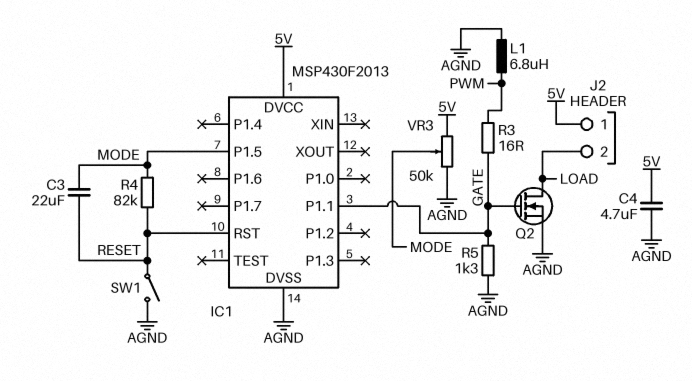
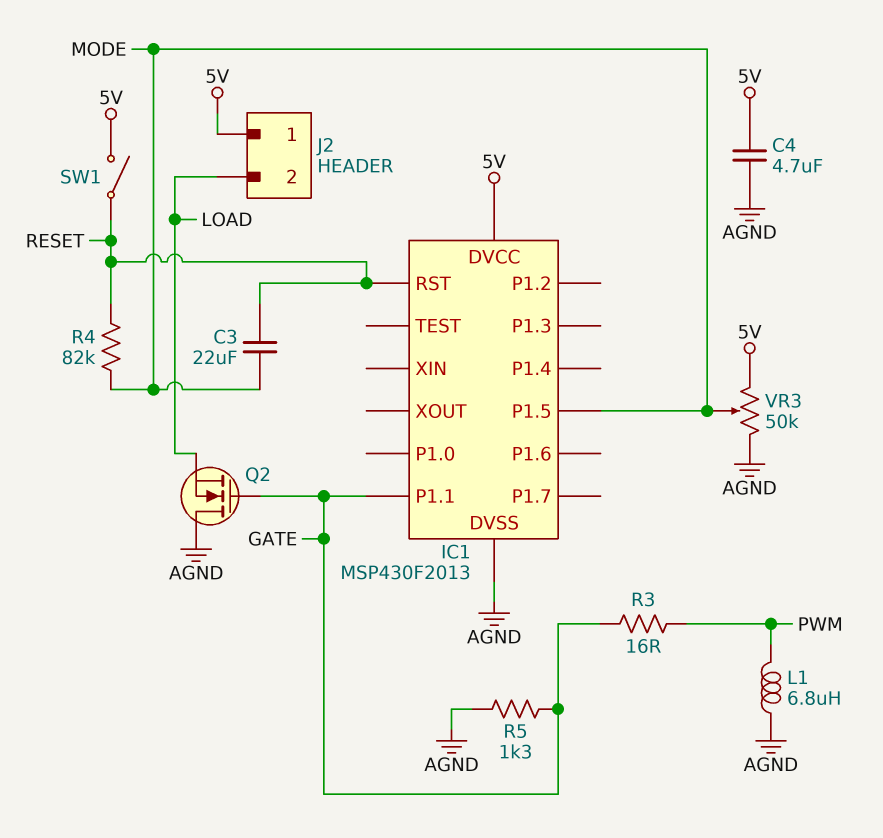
Q2: NMOS (G GATE, D LOAD, S AGND) -> NMOS (G GATE, D AGND, S LOAD)
SW1: switch (AGND, RESET) -> switch (5V, RESET)

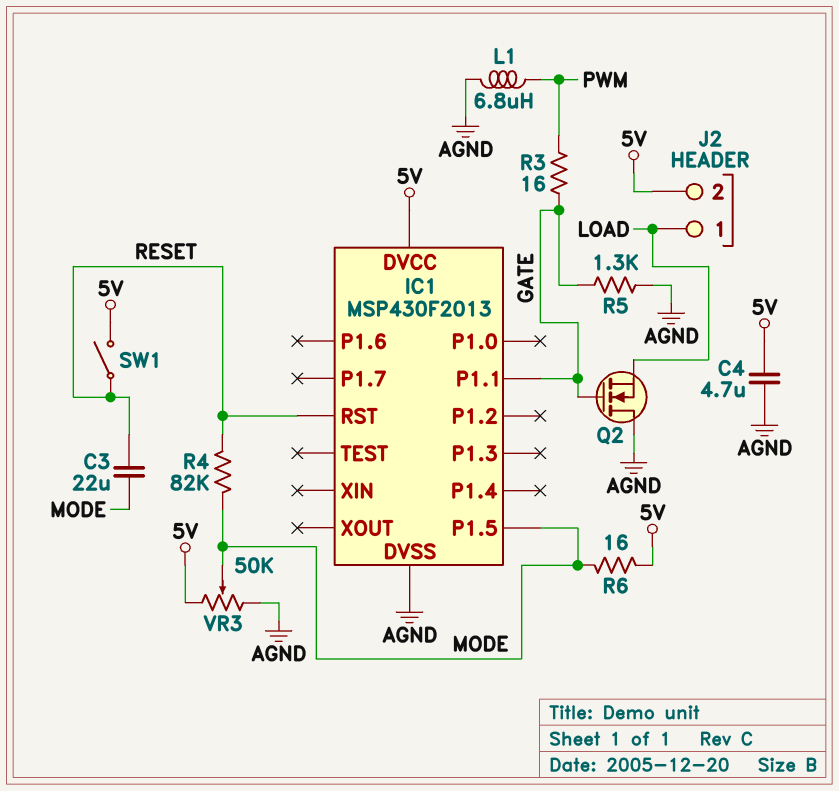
J2 pin 1: 5V -> LOAD
J2 pin 2: LOAD -> 5V
R6: none -> 16 (5V, MODE)

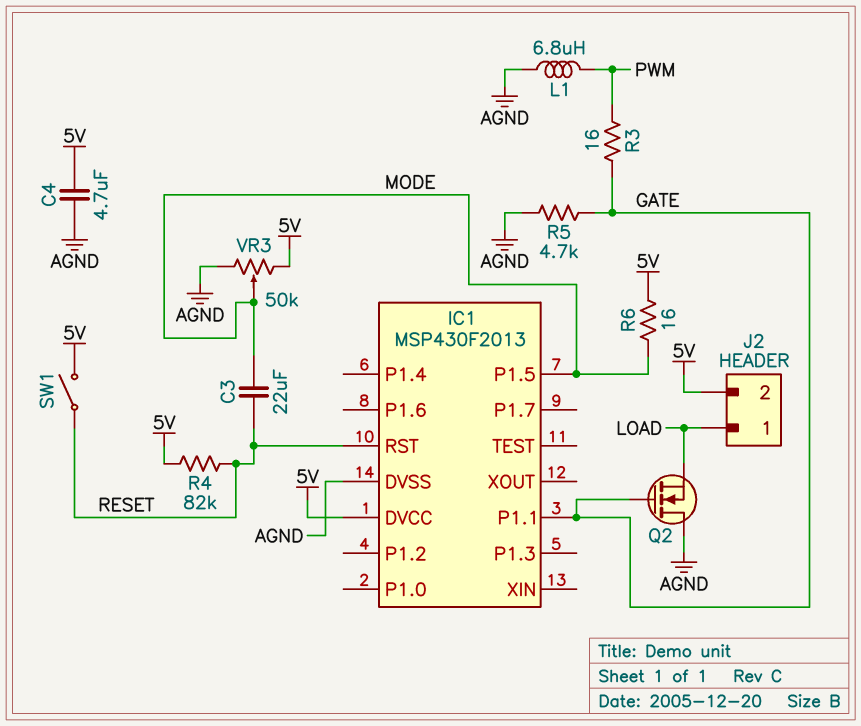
R4: 82k (MODE, RESET) -> 82k (5V, RESET)
R5: 1.3k (AGND, GATE) -> 4.7k (AGND, GATE)

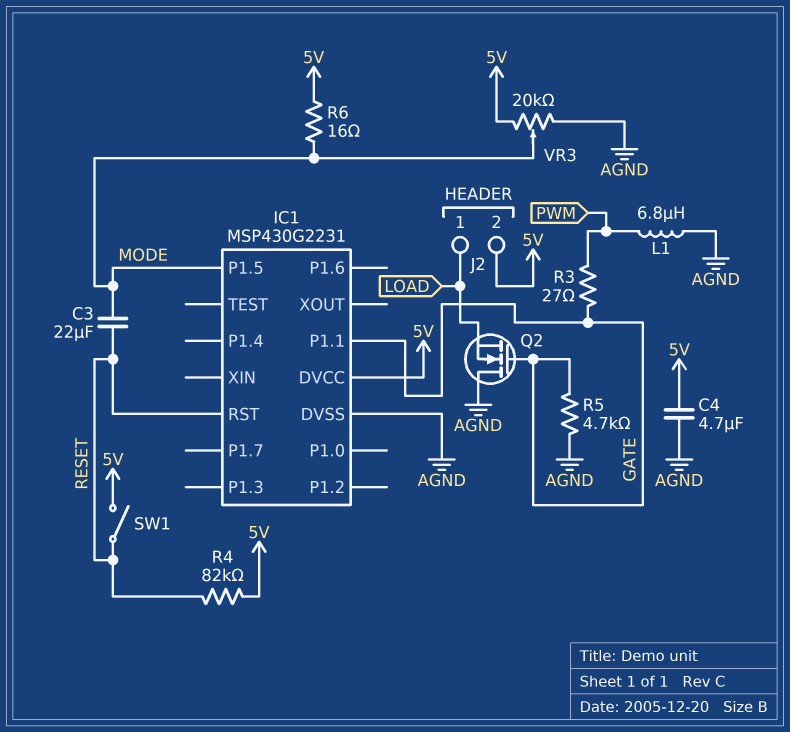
IC1: MSP430F2013 -> MSP430G2231
R3: 16 (GATE, PWM) -> 27 (GATE, PWM)
VR3: 50k (5V, AGND, wiper MODE) -> 20k (5V, AGND, wiper MODE)

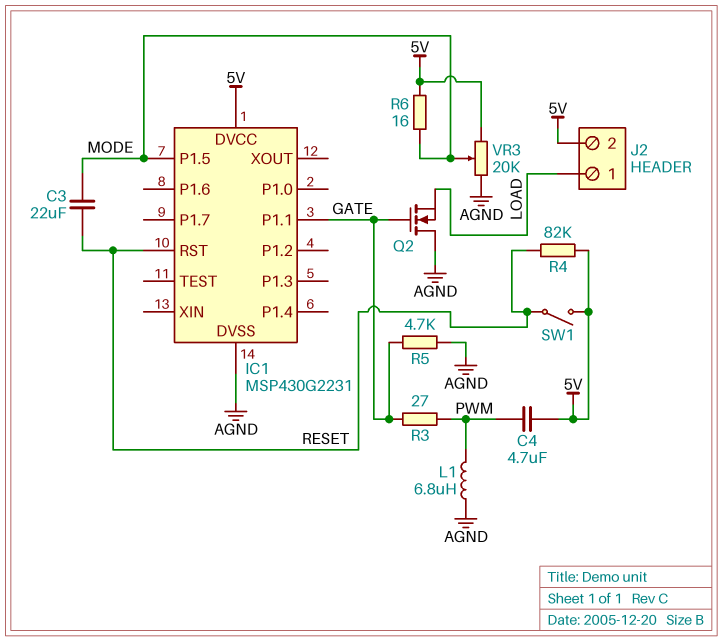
C4: 4.7uF (5V, AGND) -> 4.7uF (5V, PWM)

